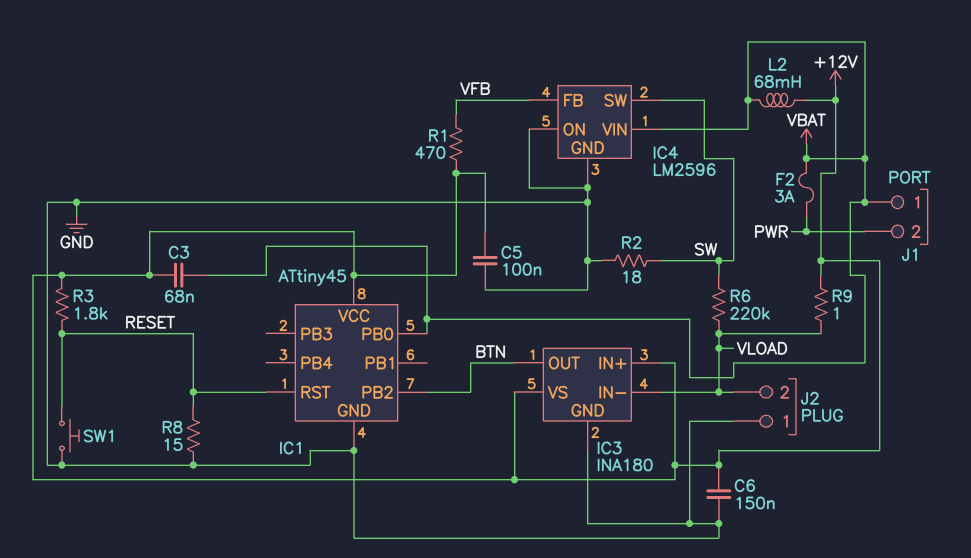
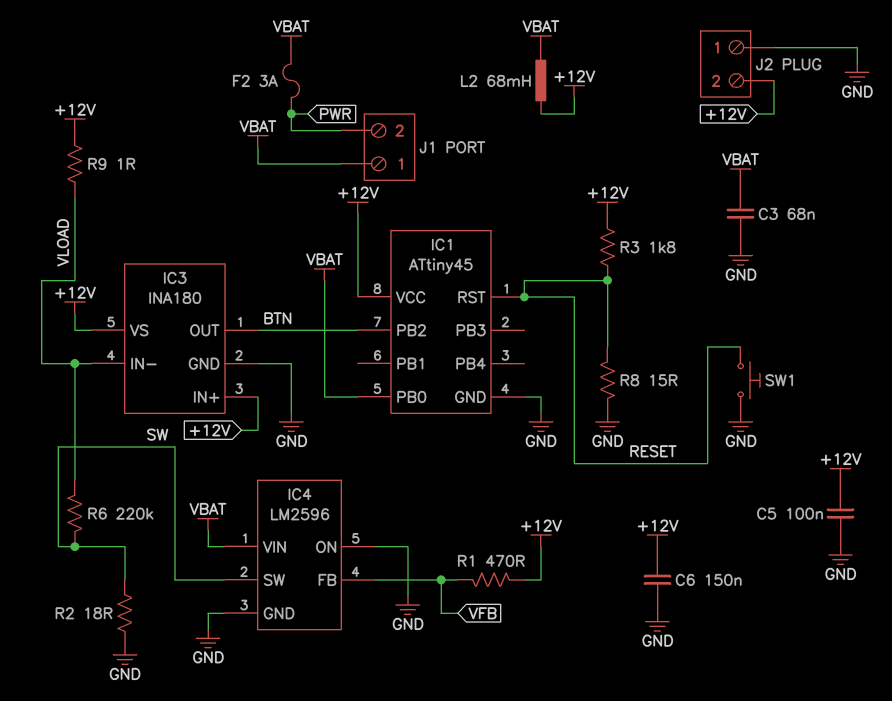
C3: 68nF (+12V, VBAT) -> 68nF (GND, VBAT)
J2 pin 2: VLOAD -> +12V

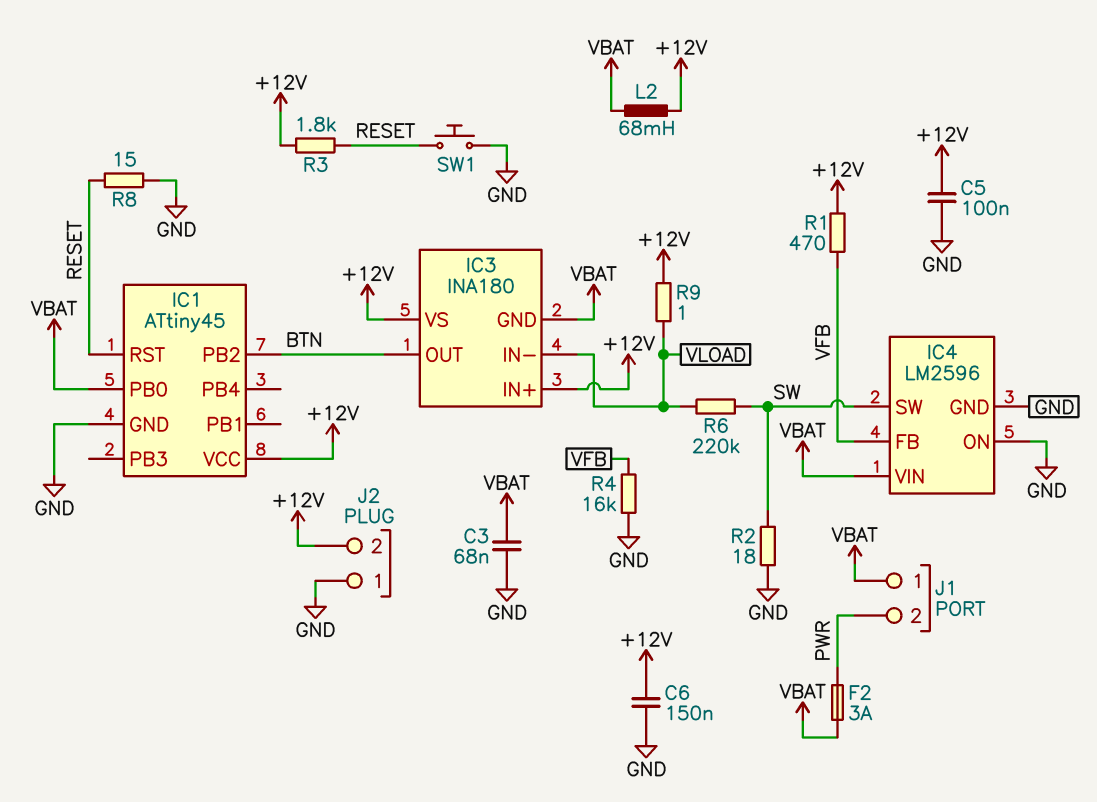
IC3 pin GND: GND -> VBAT
R4: none -> 16k (GND, VFB)

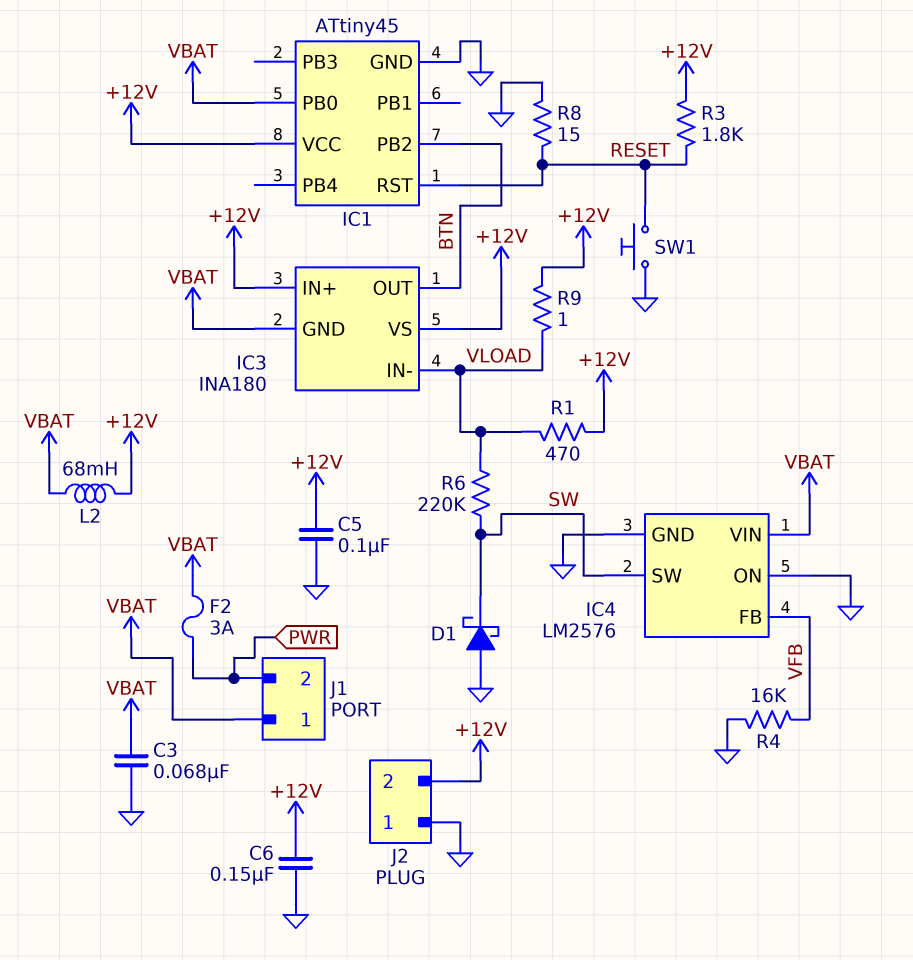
D1: none -> schottky (A GND, K SW)
IC4: LM2596 -> LM2576
R1: 470 (+12V, VFB) -> 470 (+12V, VLOAD)
R2: 18 (GND, SW) -> none

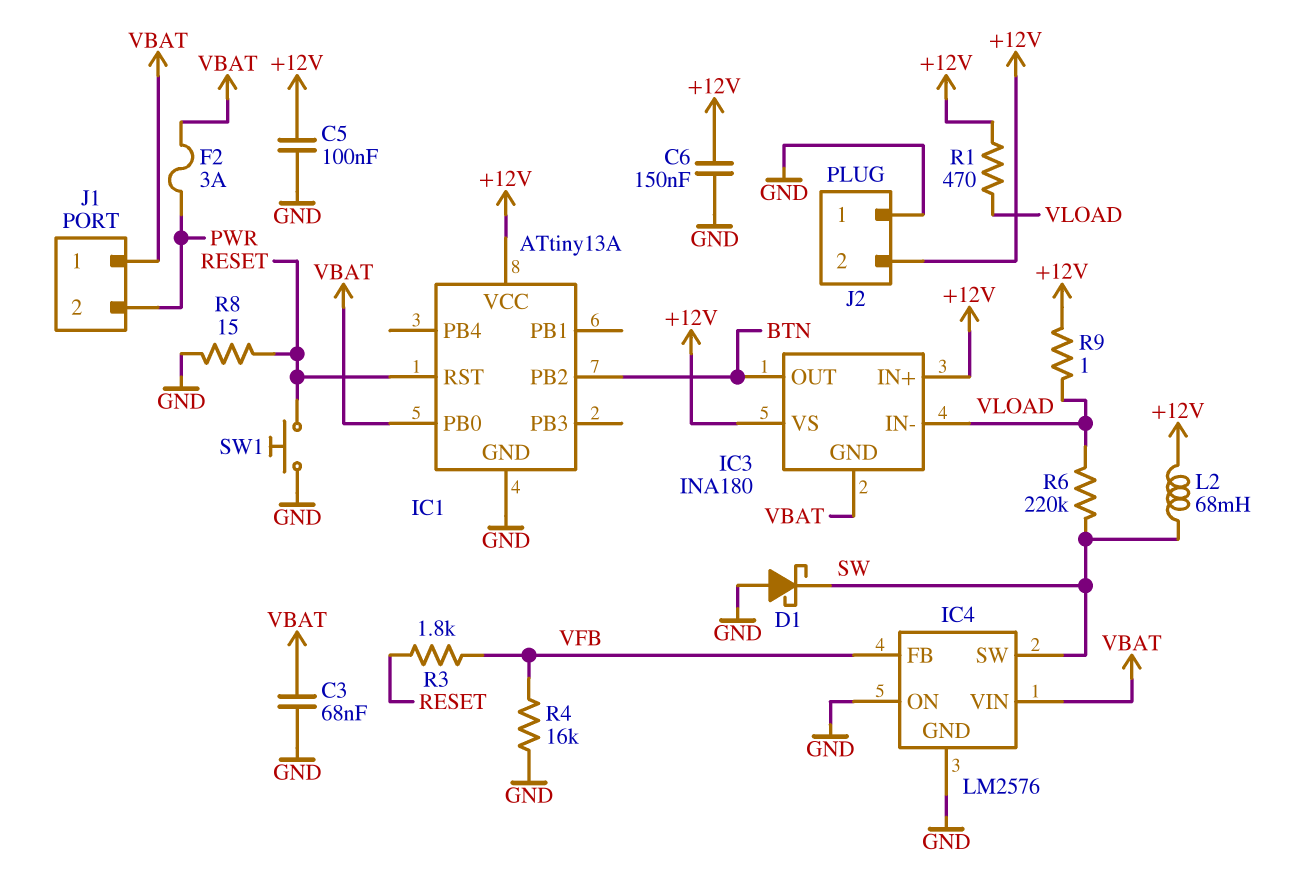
IC1: ATtiny45 -> ATtiny13A
L2: 68mH (+12V, VBAT) -> 68mH (+12V, SW)
R3: 1.8k (+12V, RESET) -> 1.8k (RESET, VFB)

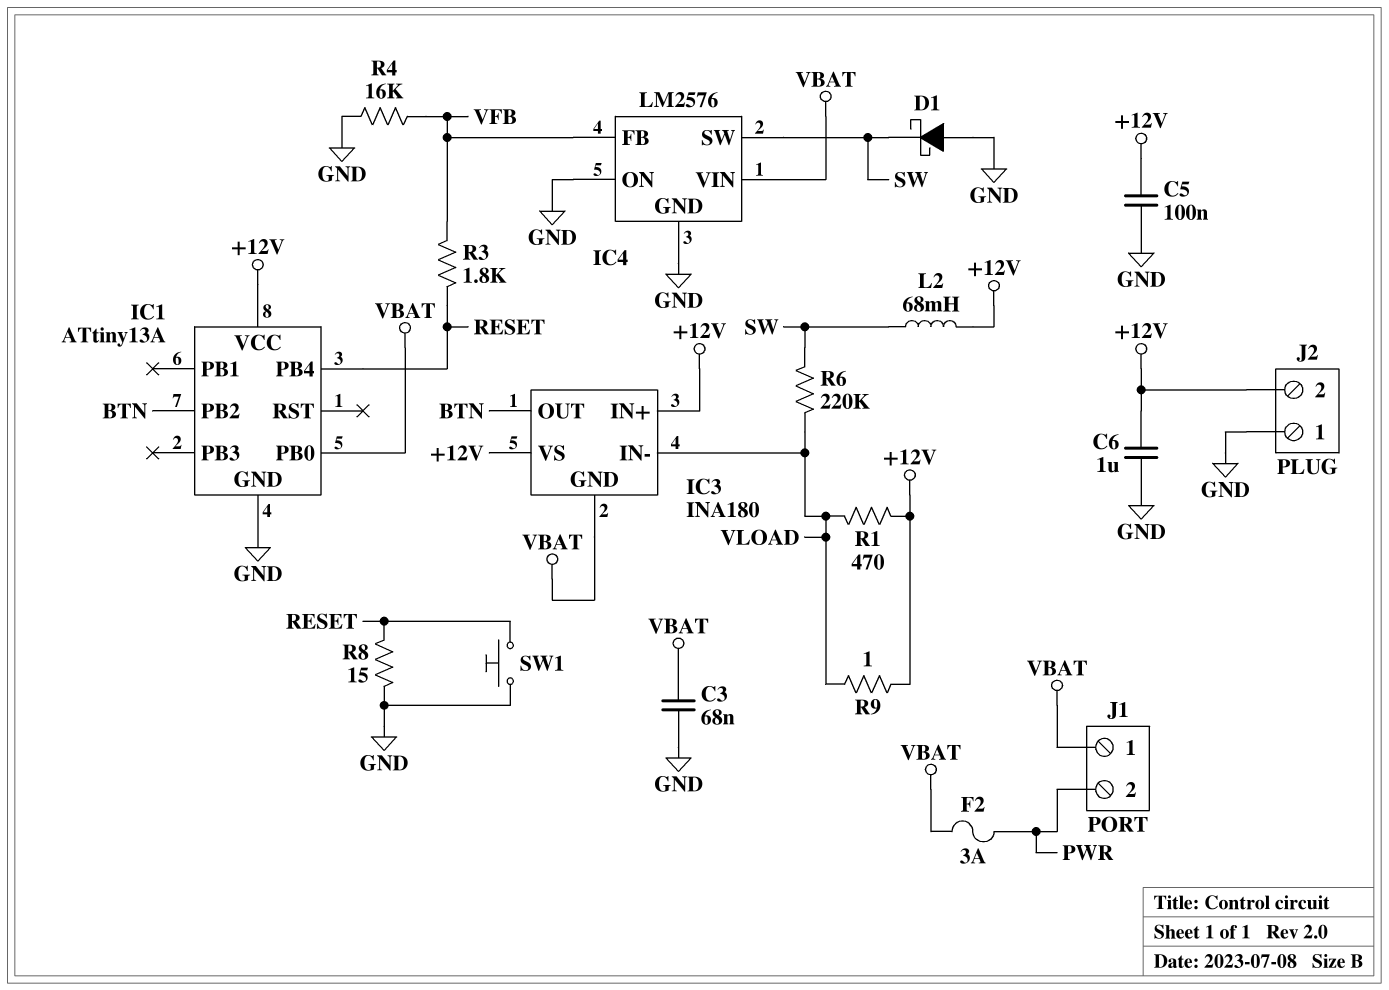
C6: 150nF (+12V, GND) -> 1uF (+12V, GND)
IC1 pin PB4: none -> RESET
IC1 pin RST: RESET -> none

